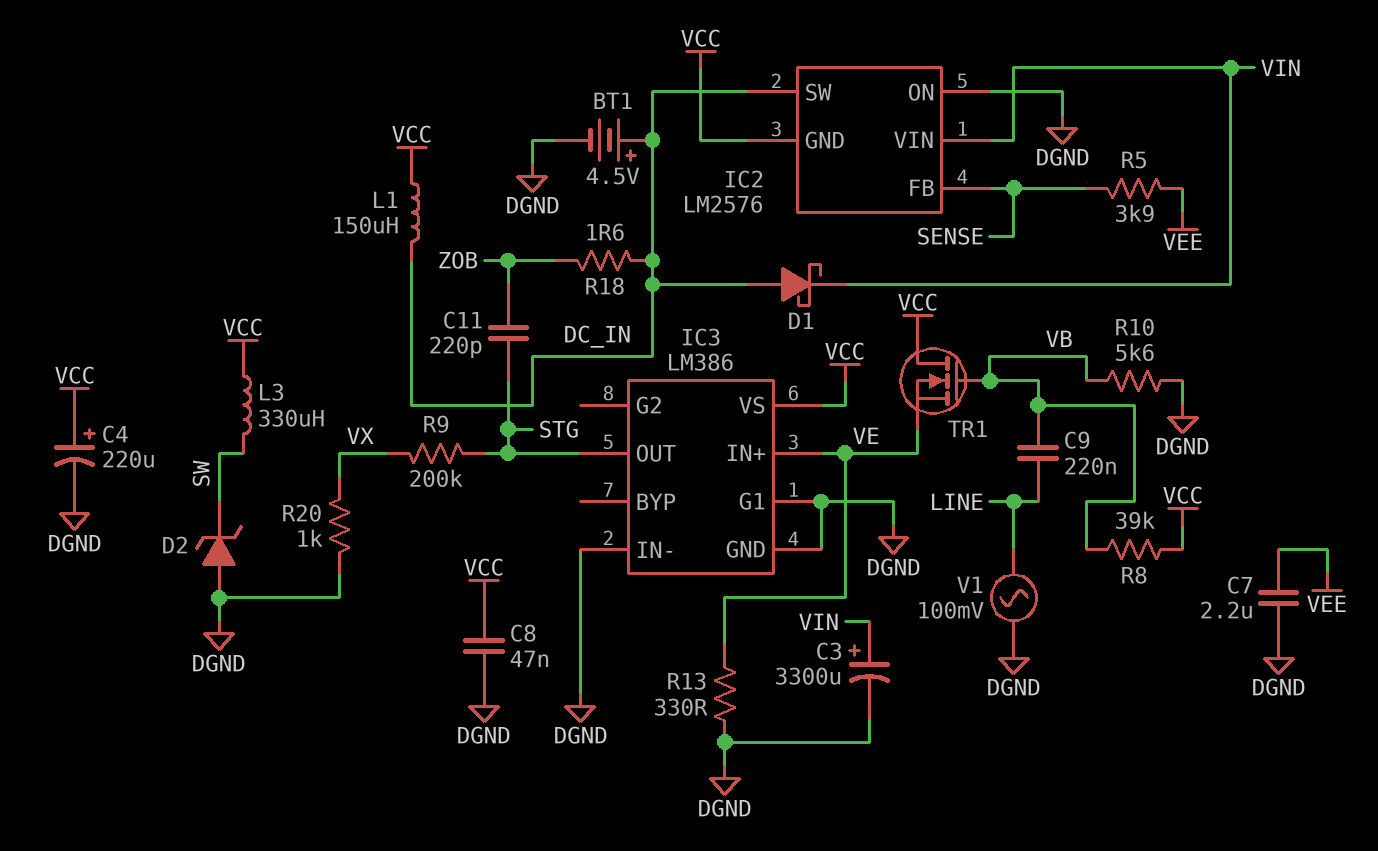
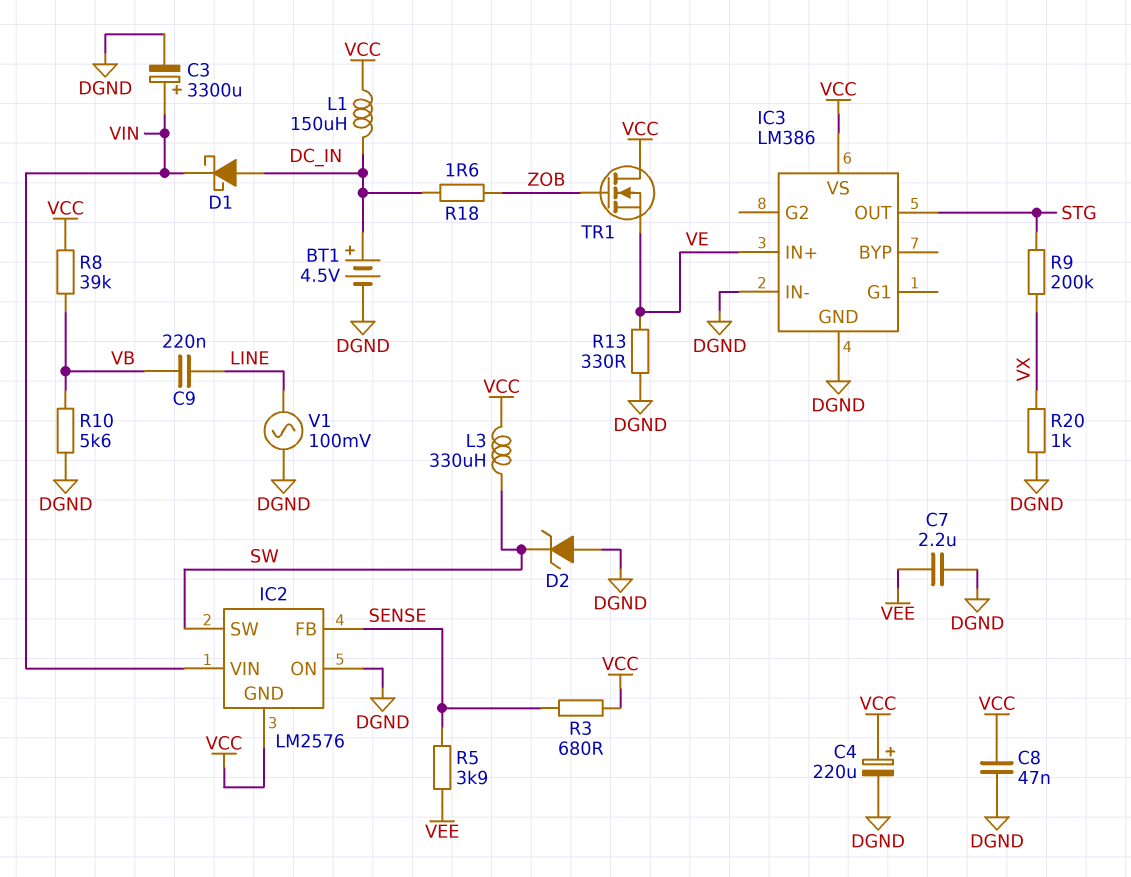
C11: 220pF (STG, ZOB) -> none
IC2 pin SW: DC_IN -> SW
IC3 pin G1: DGND -> none
R3: none -> 680 (SENSE, VCC)
TR1: NMOS (G VB, D VCC, S VE) -> NMOS (G ZOB, D VCC, S VE)

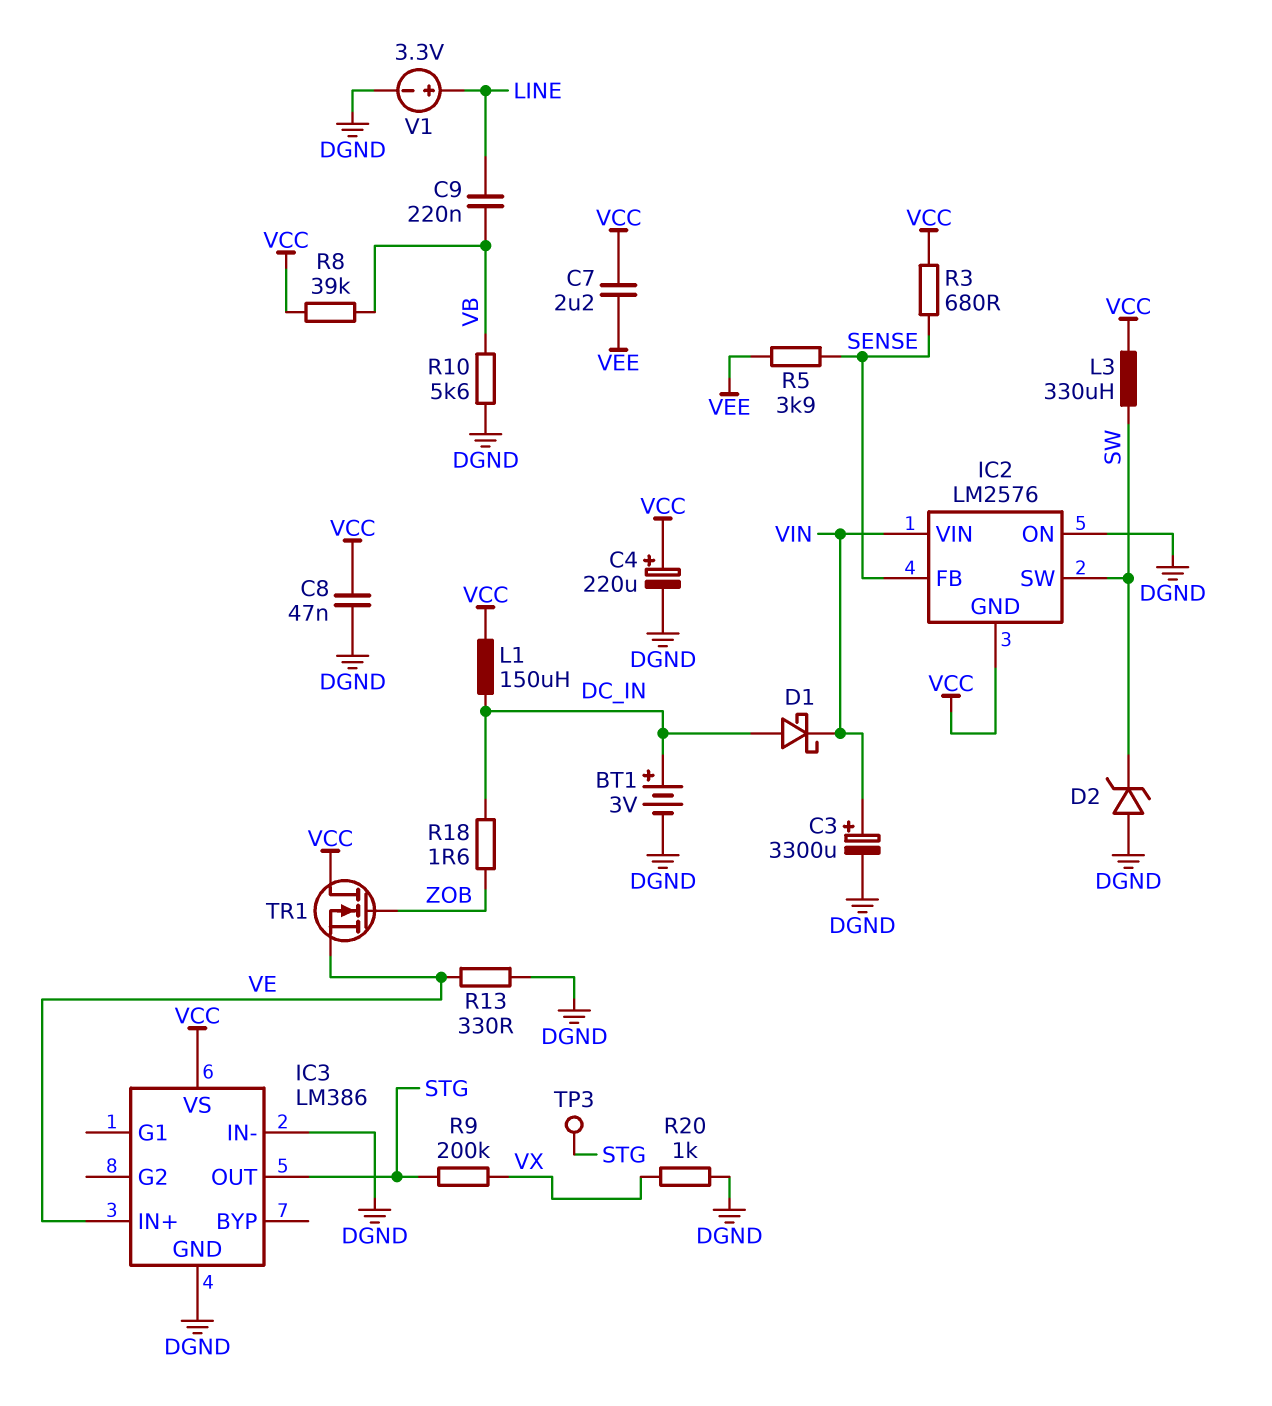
BT1: 4.5V (plus DC_IN, minus DGND) -> 3V (plus DC_IN, minus DGND)
C7: 2.2uF (DGND, VEE) -> 2.2uF (VCC, VEE)
TP3: none -> test point (STG)
V1: AC 100mV (DGND, LINE) -> 3.3V (plus LINE, minus DGND)

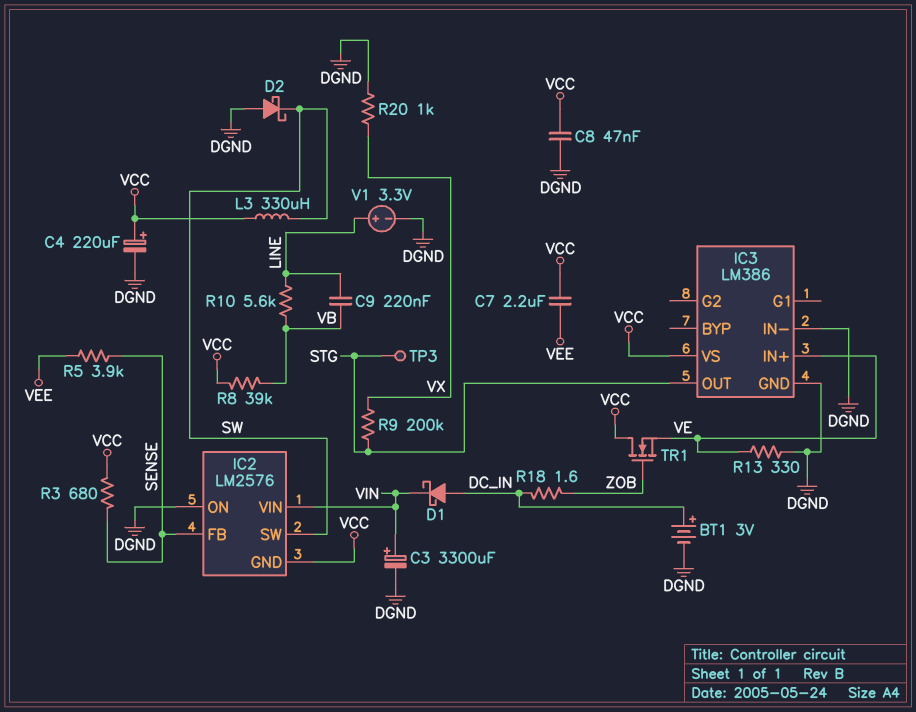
D2: zener (A DGND, K SW) -> schottky (A DGND, K SW)
L1: 150uH (DC_IN, VCC) -> none
R10: 5.6k (DGND, VB) -> 5.6k (LINE, VB)

